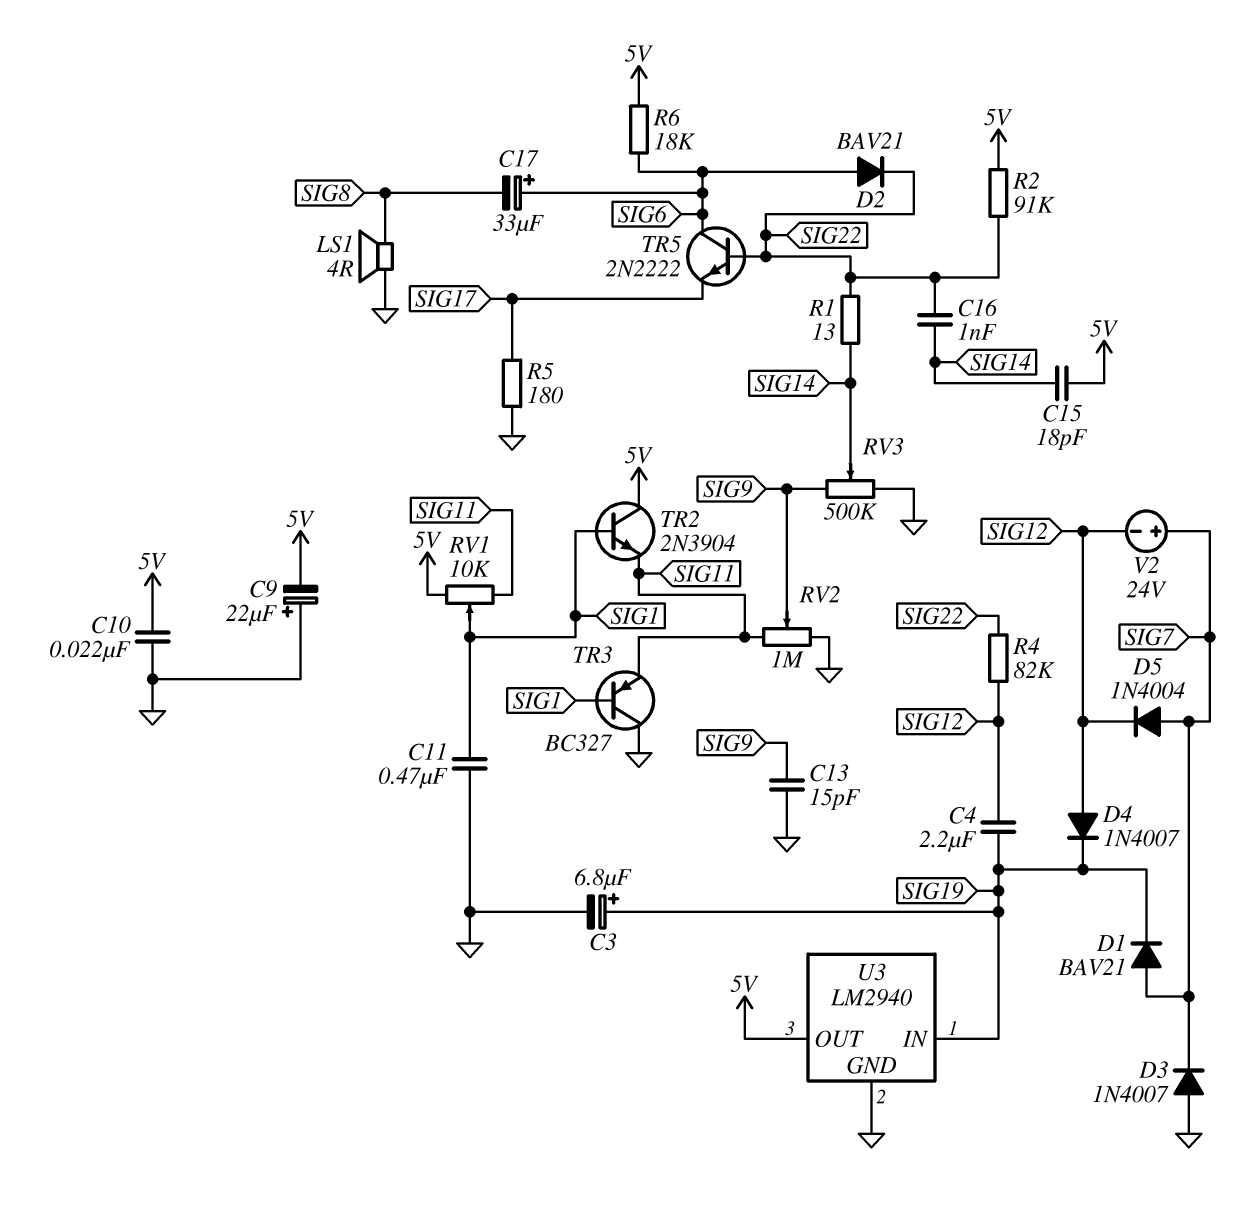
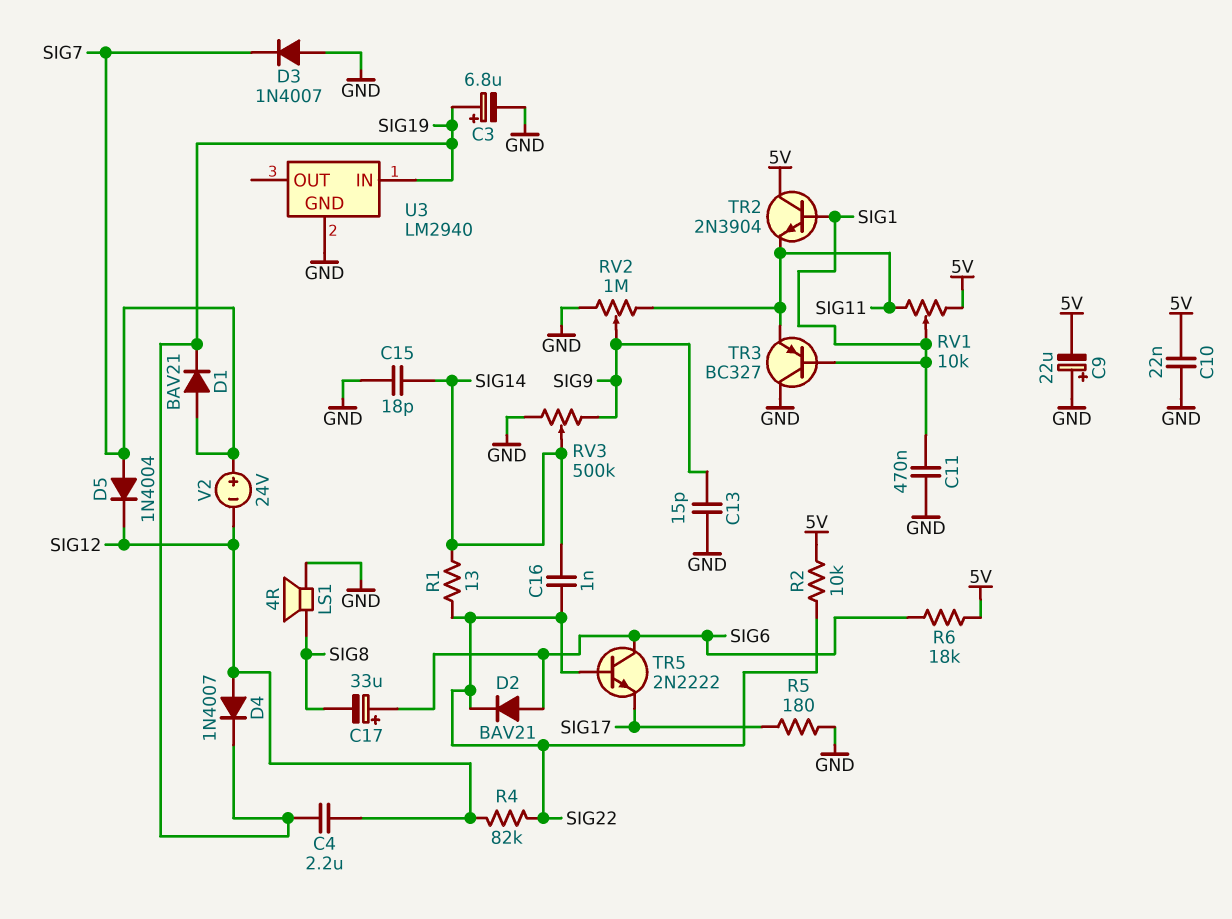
C15: 18pF (5V, SIG14) -> 18pF (GND, SIG14)
R2: 91k (5V, SIG22) -> 10k (5V, SIG22)
U3 pin OUT: 5V -> none

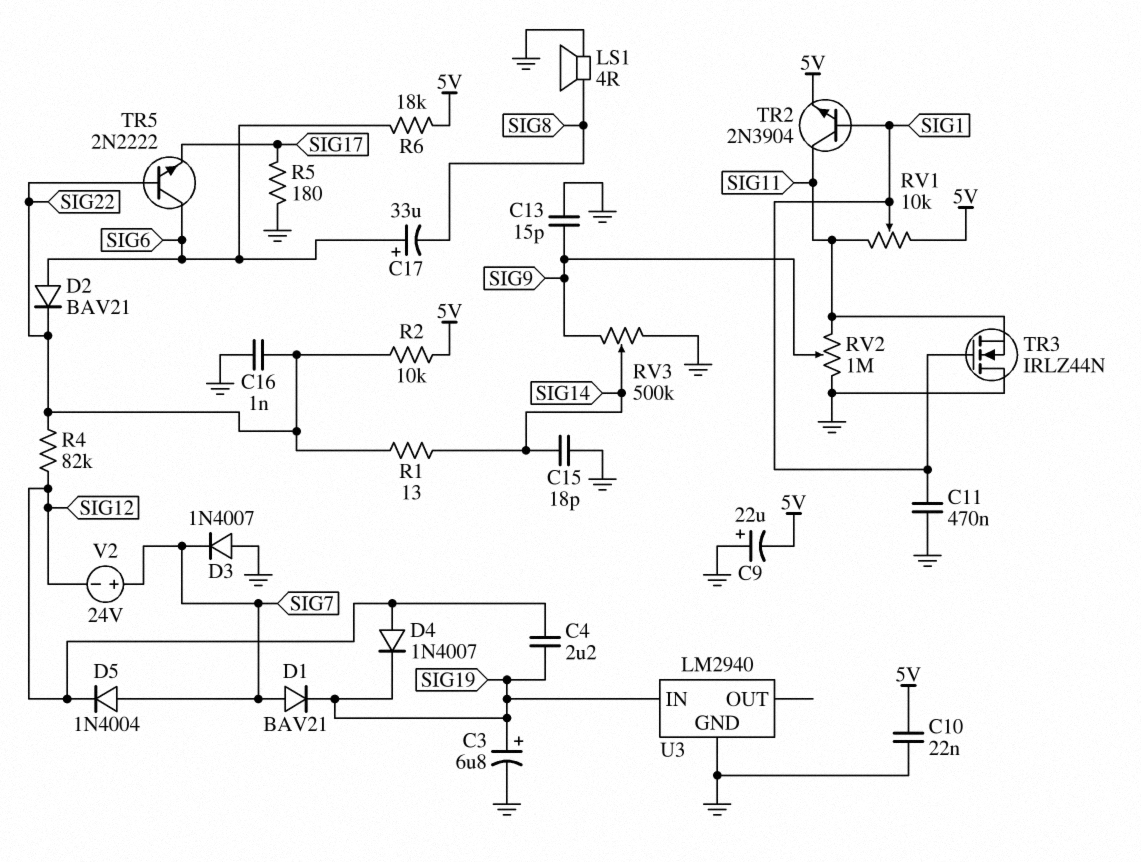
C16: 1nF (SIG14, SIG22) -> 1nF (GND, SIG22)
TR2: NPN 2N3904 (B SIG1, C 5V, E SIG11) -> NPN 2N3904 (B SIG1, C SIG11, E 5V)
TR3: PNP BC327 (B SIG1, C GND, E SIG11) -> NMOS IRLZ44N (G SIG1, D GND, S SIG11)

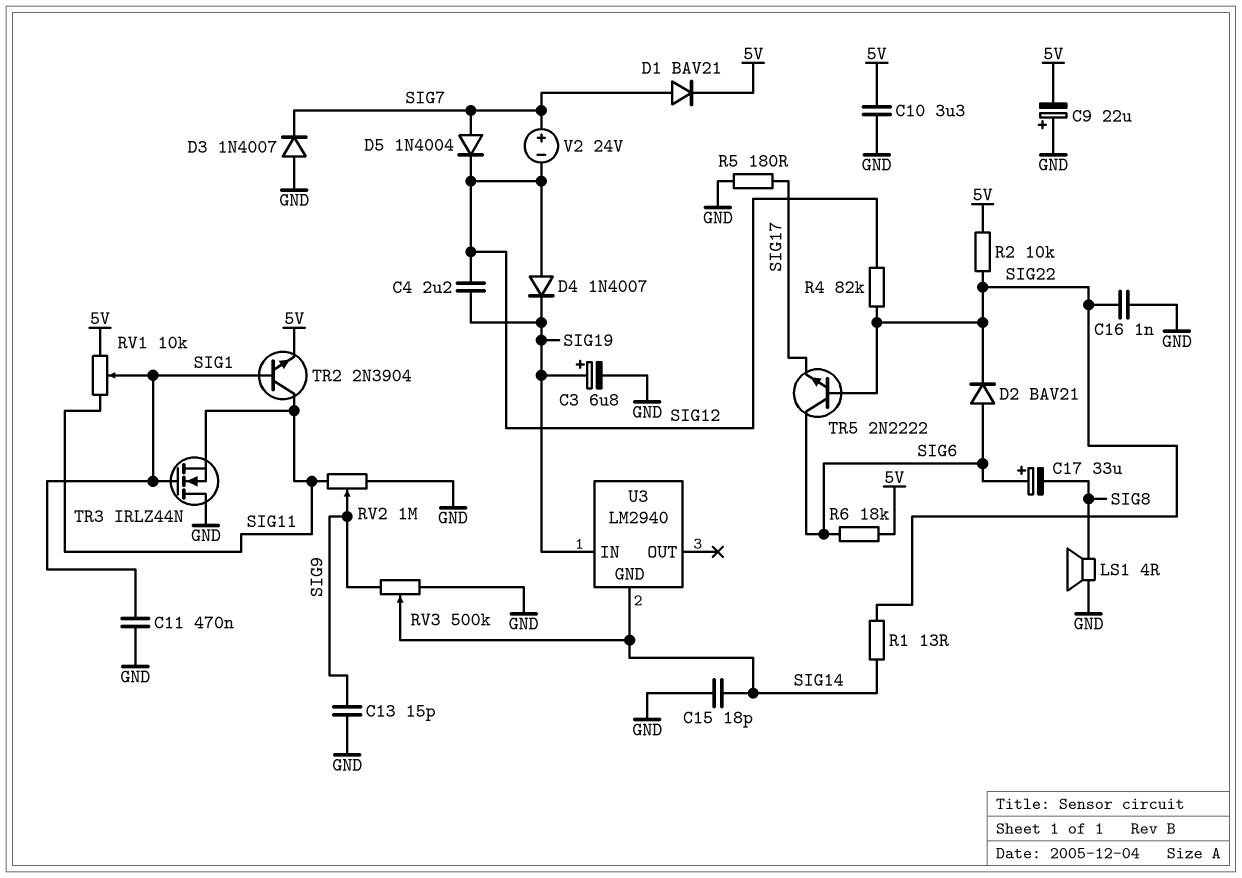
C10: 22nF (5V, GND) -> 3.3uF (5V, GND)
D1: diode BAV21 (A SIG7, K SIG19) -> diode BAV21 (A SIG7, K 5V)
U3 pin GND: GND -> SIG14

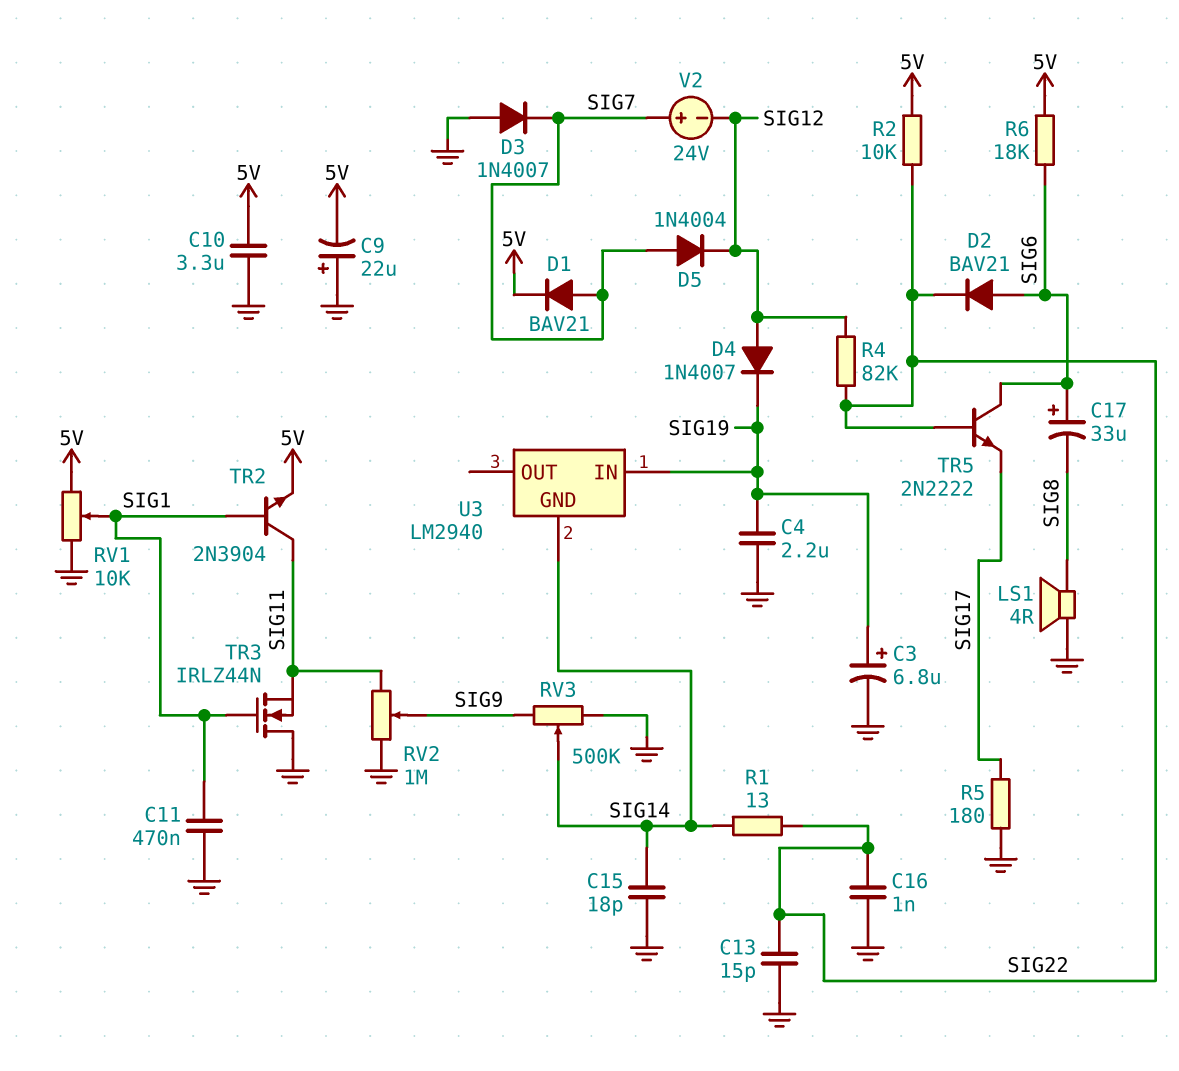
C4: 2.2uF (SIG12, SIG19) -> 2.2uF (GND, SIG19)
C13: 15pF (GND, SIG9) -> 15pF (GND, SIG22)
RV1: 10k (5V, SIG11, wiper SIG1) -> 10k (5V, GND, wiper SIG1)

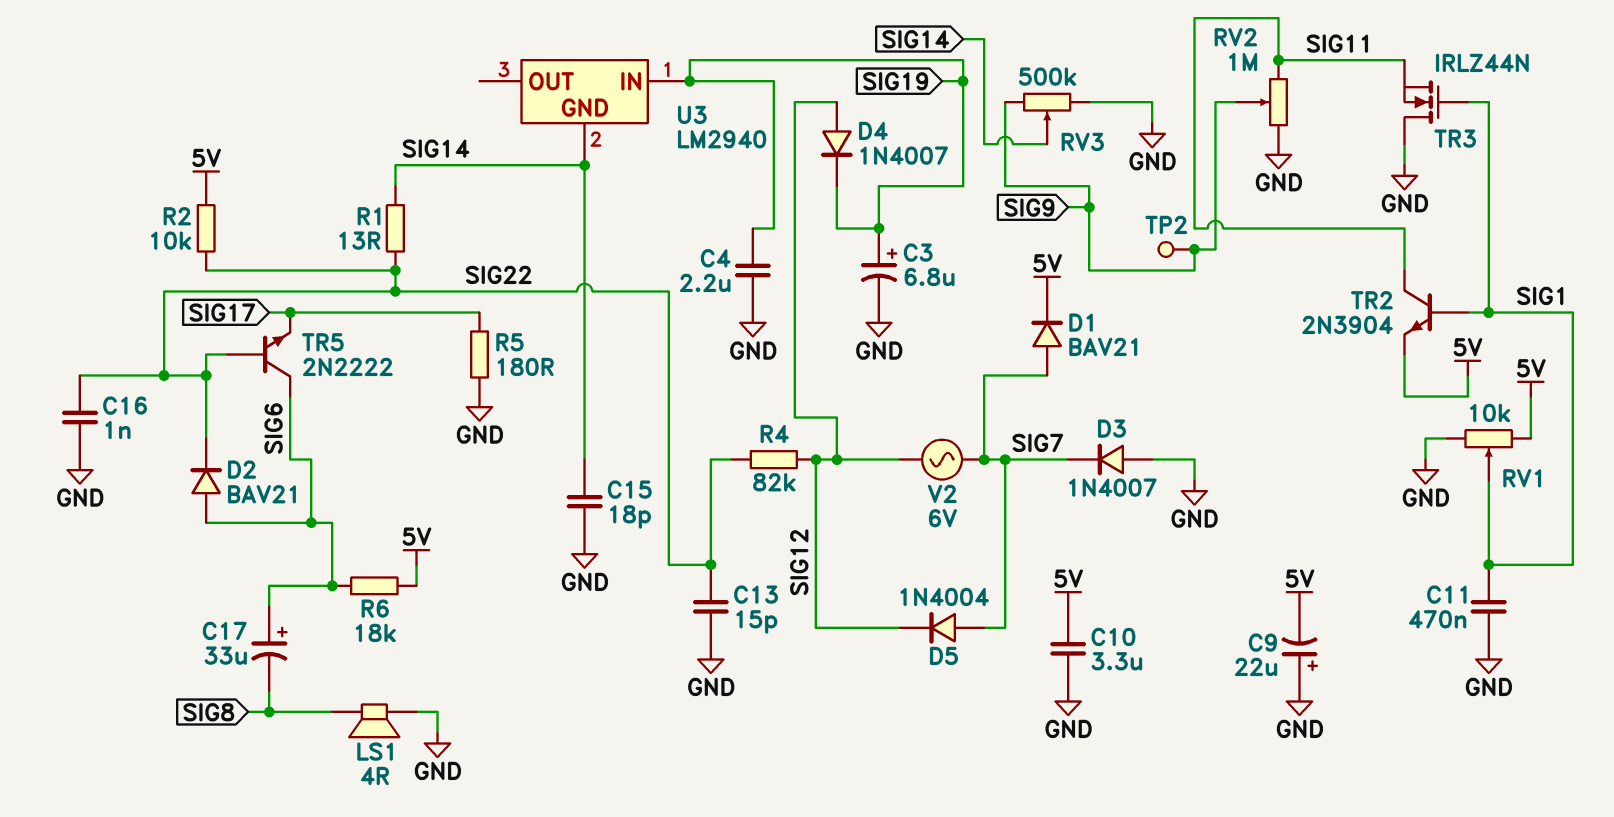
TP2: none -> test point (SIG9)
V2: 24V (plus SIG7, minus SIG12) -> AC 6V (SIG7, SIG12)

